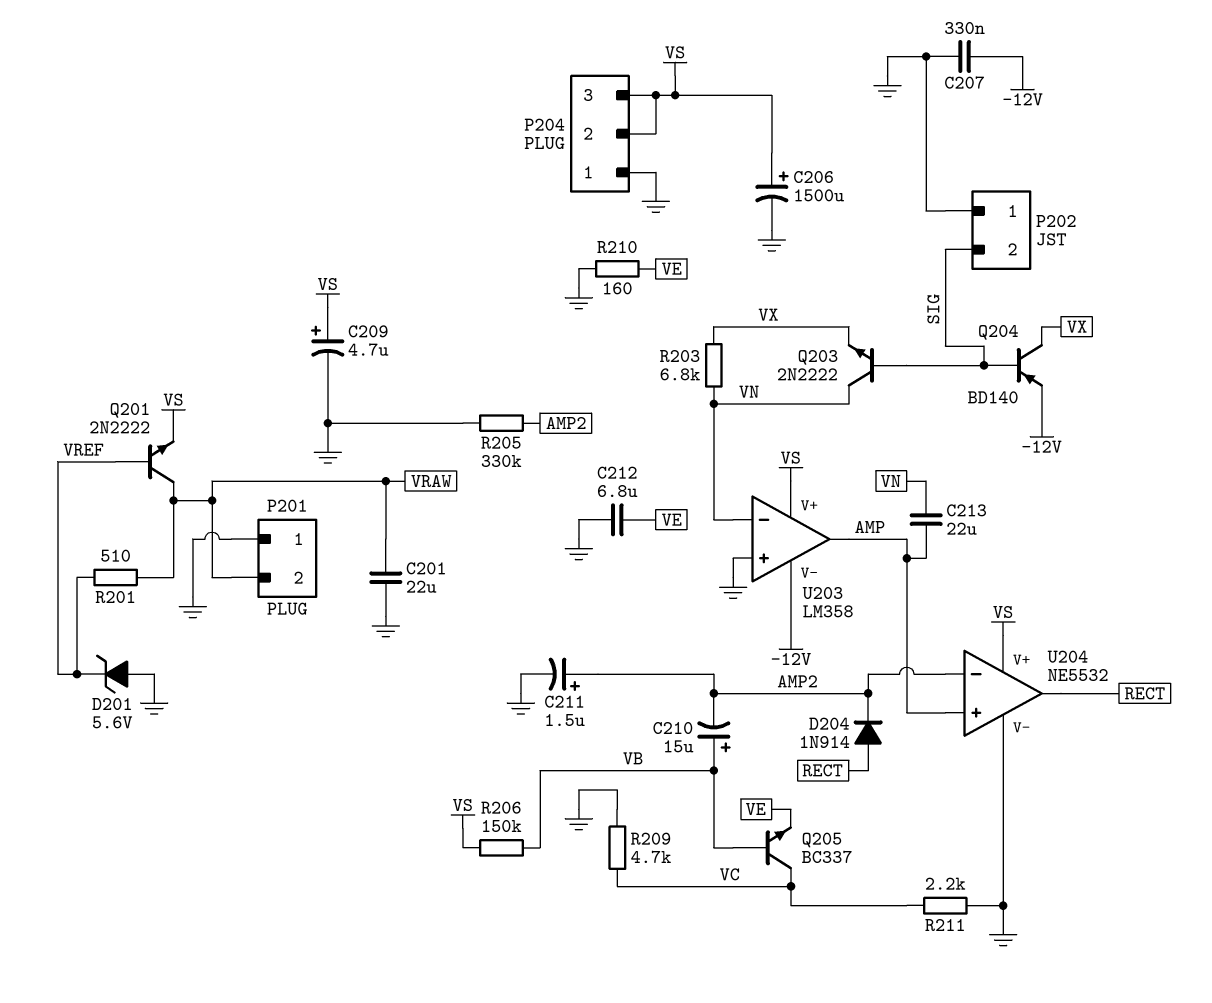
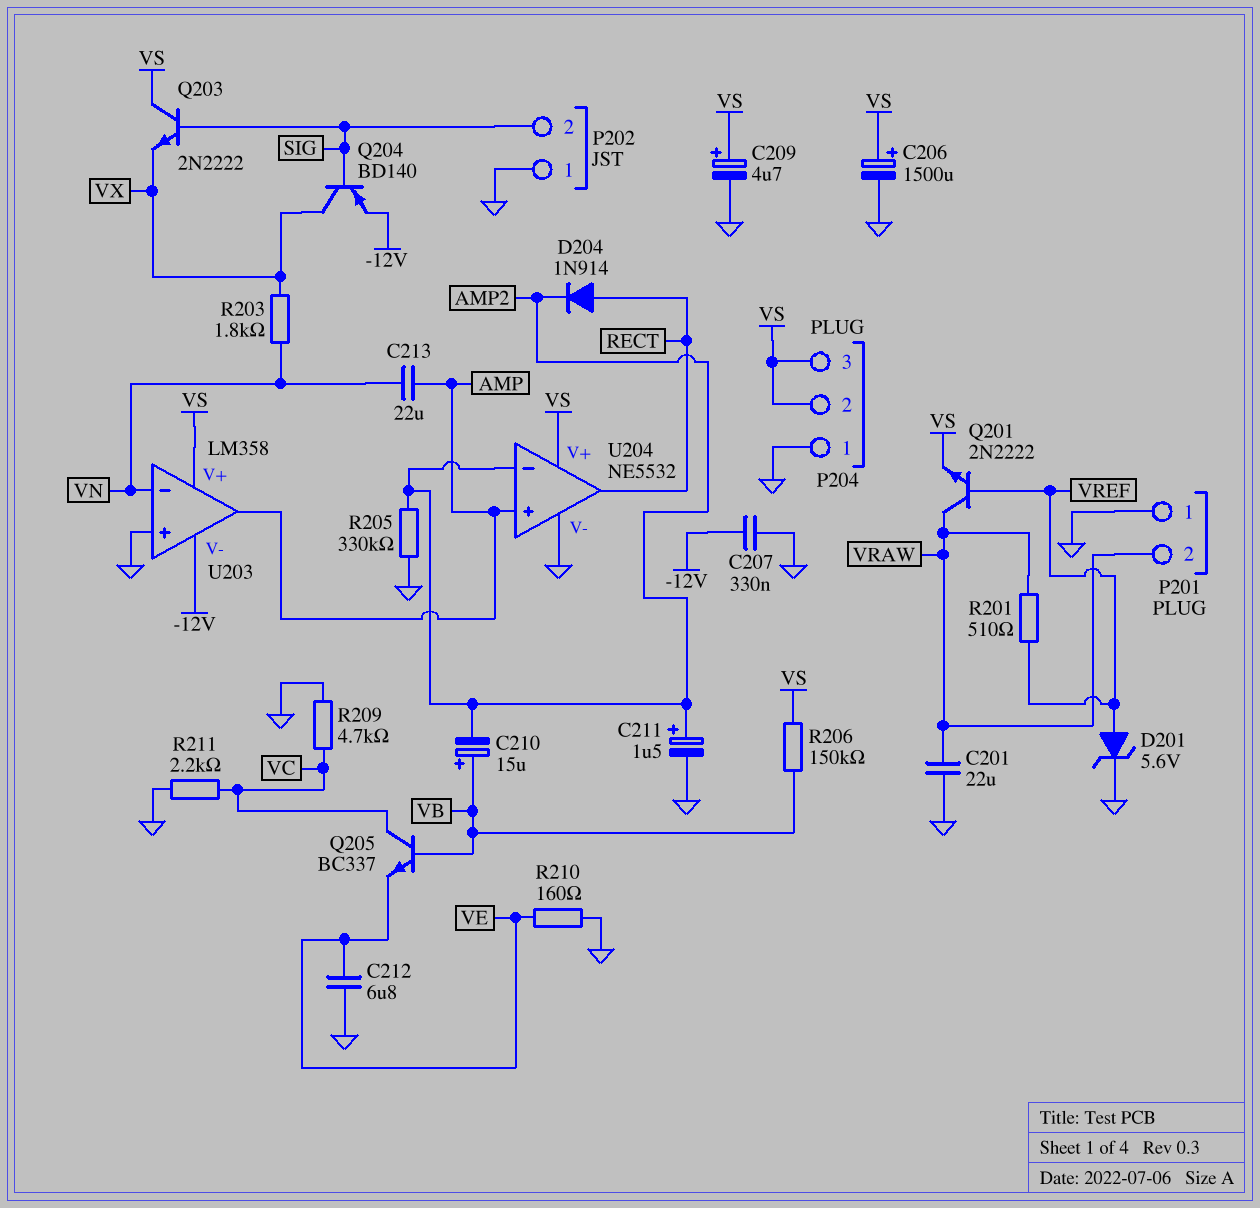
D201: zener 5.6V (A GND, K VREF) -> zener 5.6V (A VREF, K GND)
Q203: NPN 2N2222 (B SIG, C VN, E VX) -> NPN 2N2222 (B SIG, C VS, E VX)
R203: 6.8k (VN, VX) -> 1.8k (VN, VX)

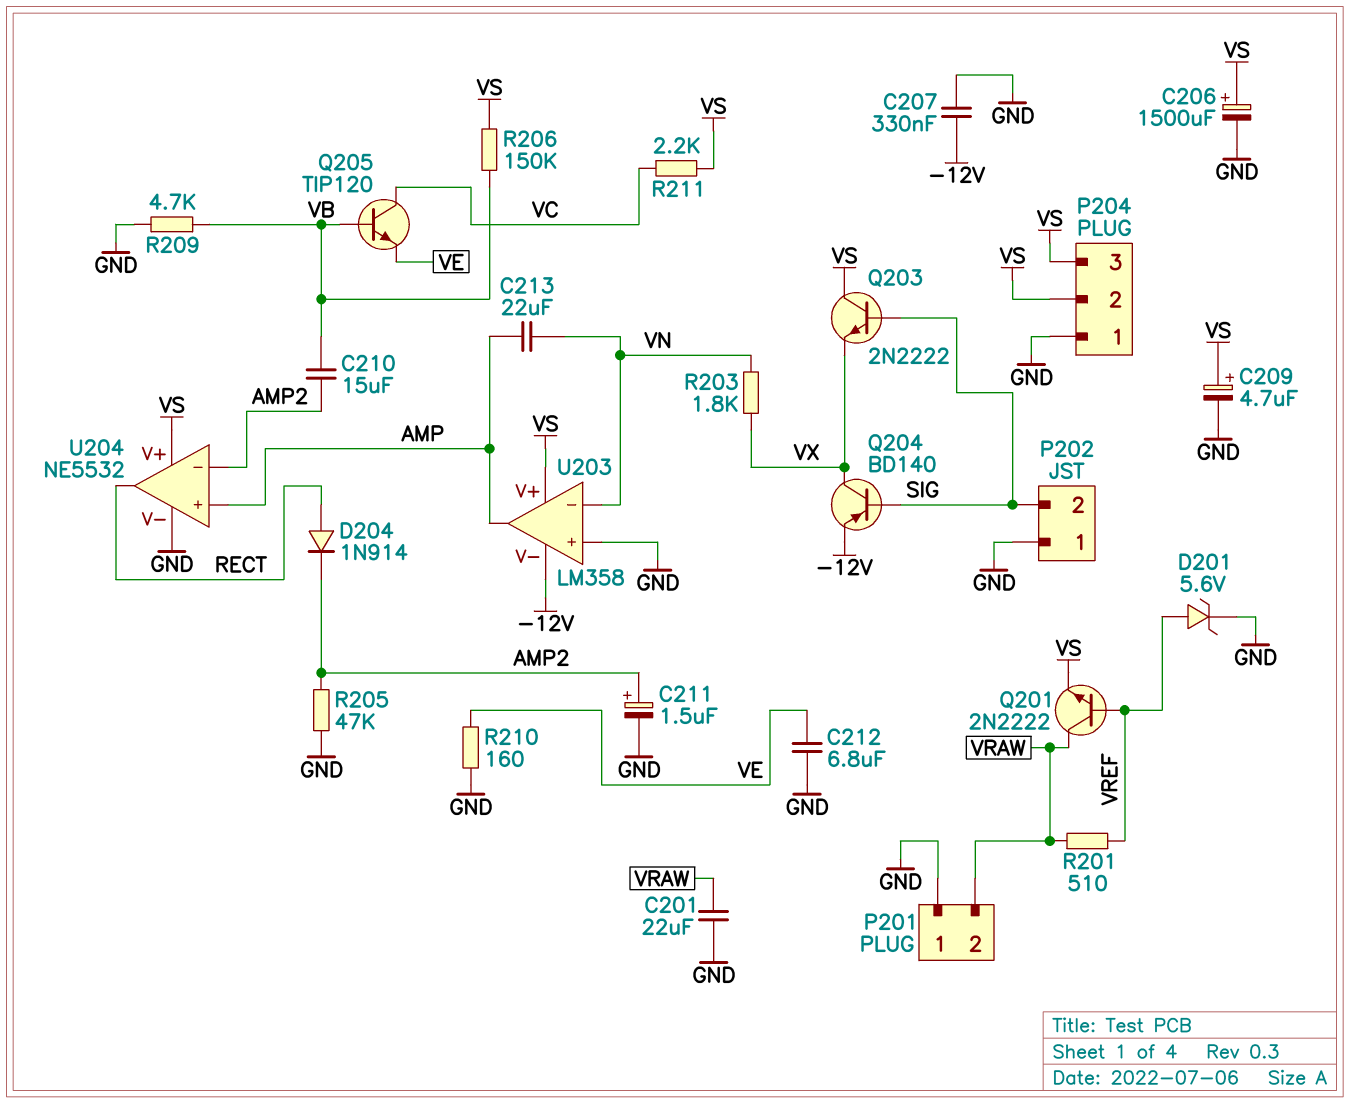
C210: 15uF (plus VB, minus AMP2) -> 15uF (AMP2, VB)
Q205: NPN BC337 (B VB, C VC, E VE) -> NPN TIP120 (B VB, C VC, E VE)
R205: 330k (AMP2, GND) -> 47k (AMP2, GND)
R209: 4.7k (GND, VC) -> 4.7k (GND, VB)
R211: 2.2k (GND, VC) -> 2.2k (VC, VS)

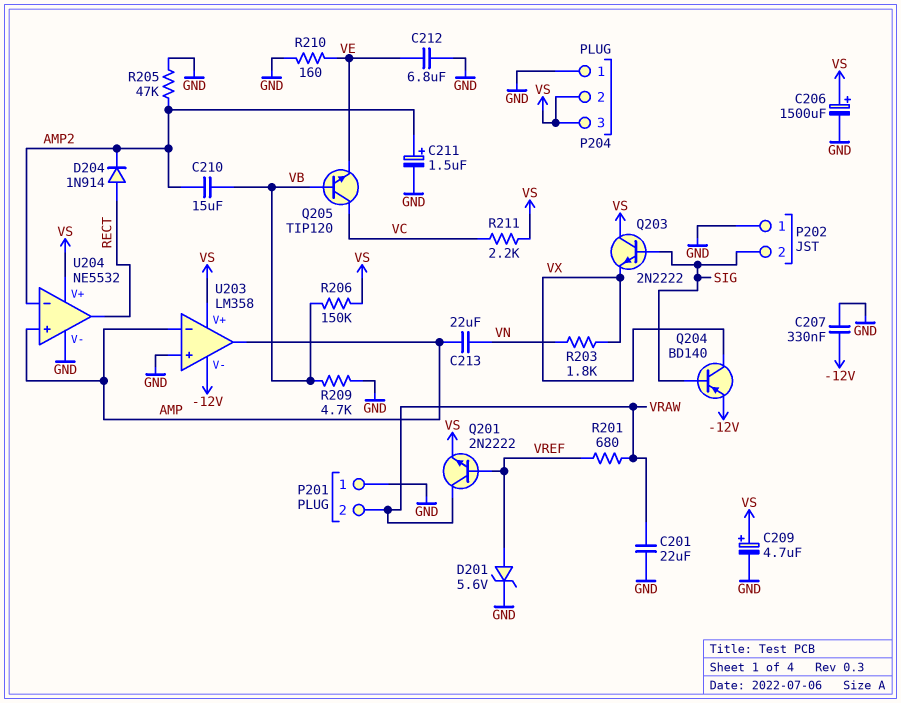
R201: 510 (VRAW, VREF) -> 680 (VRAW, VREF)
U203 pin in-: VN -> AMP

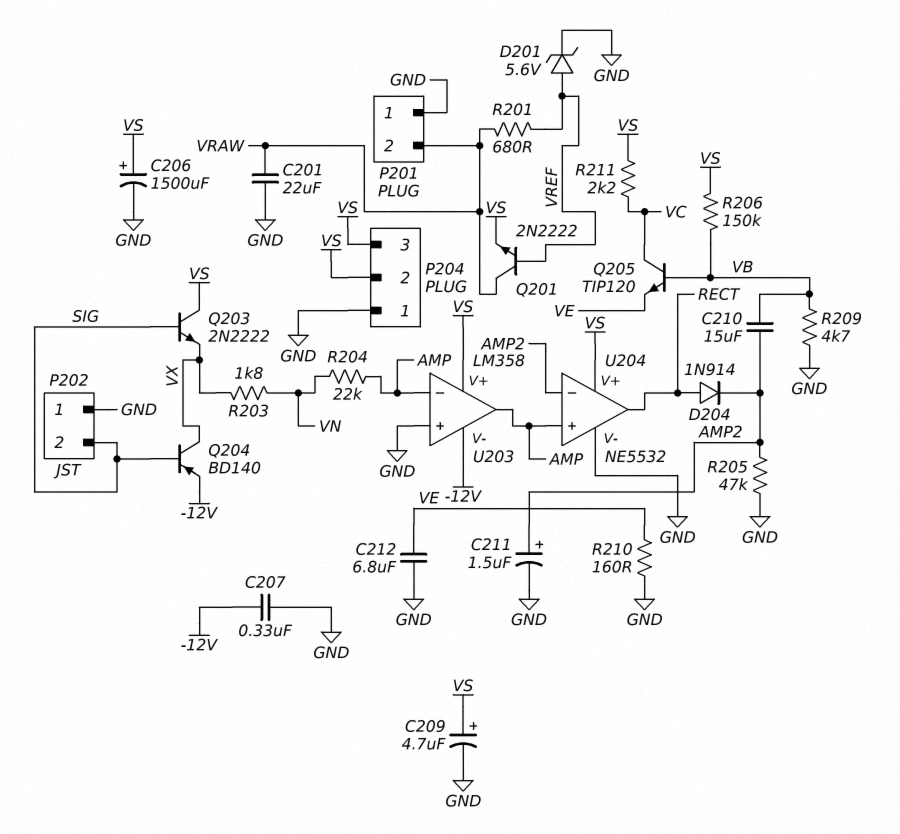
C213: 22uF (AMP, VN) -> none
R204: none -> 22k (AMP, VN)

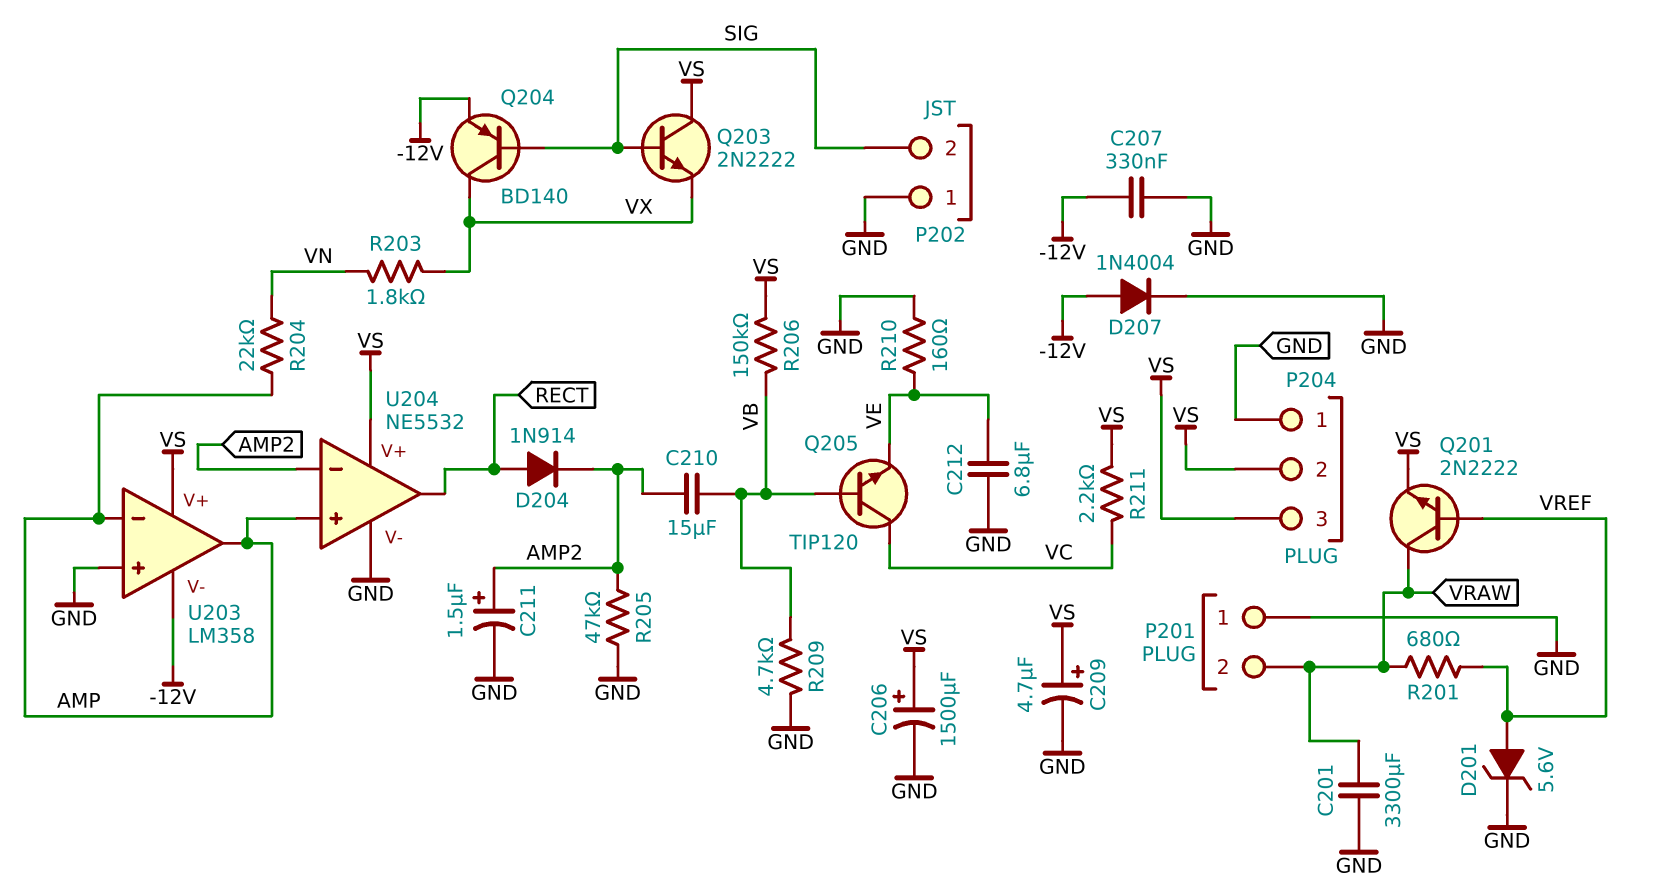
C201: 22uF (GND, VRAW) -> 3300uF (GND, VRAW)
D207: none -> diode 1N4004 (A -12V, K GND)

